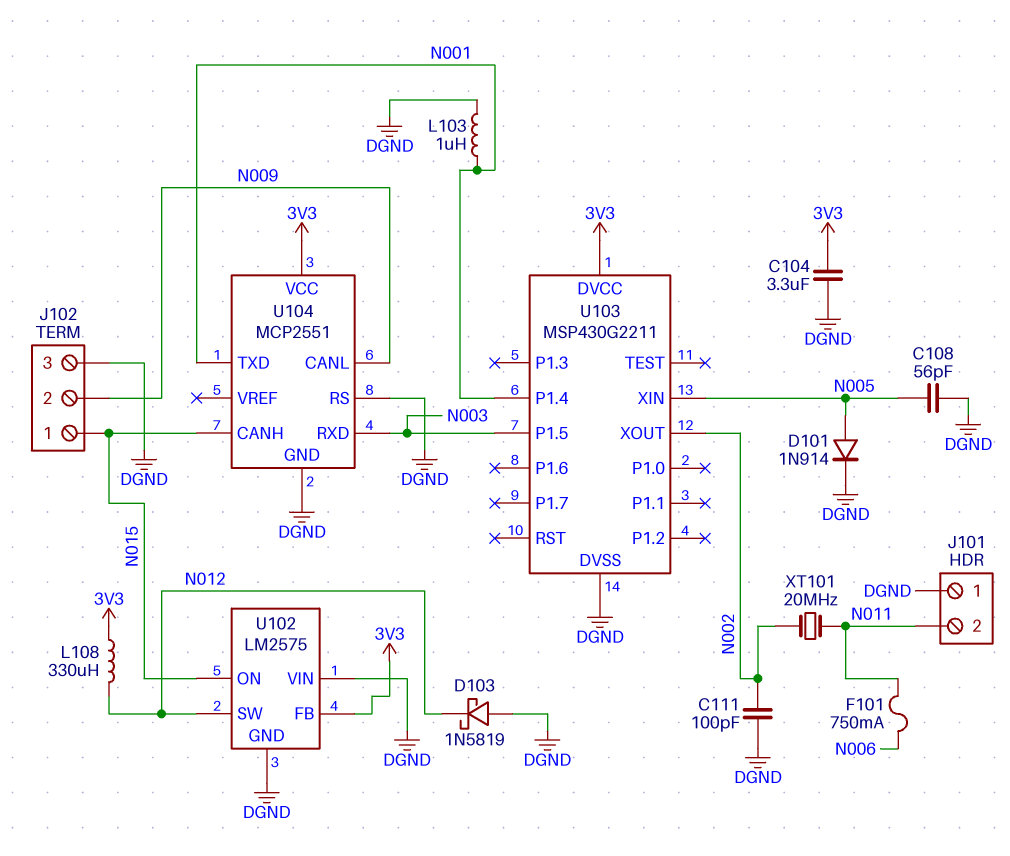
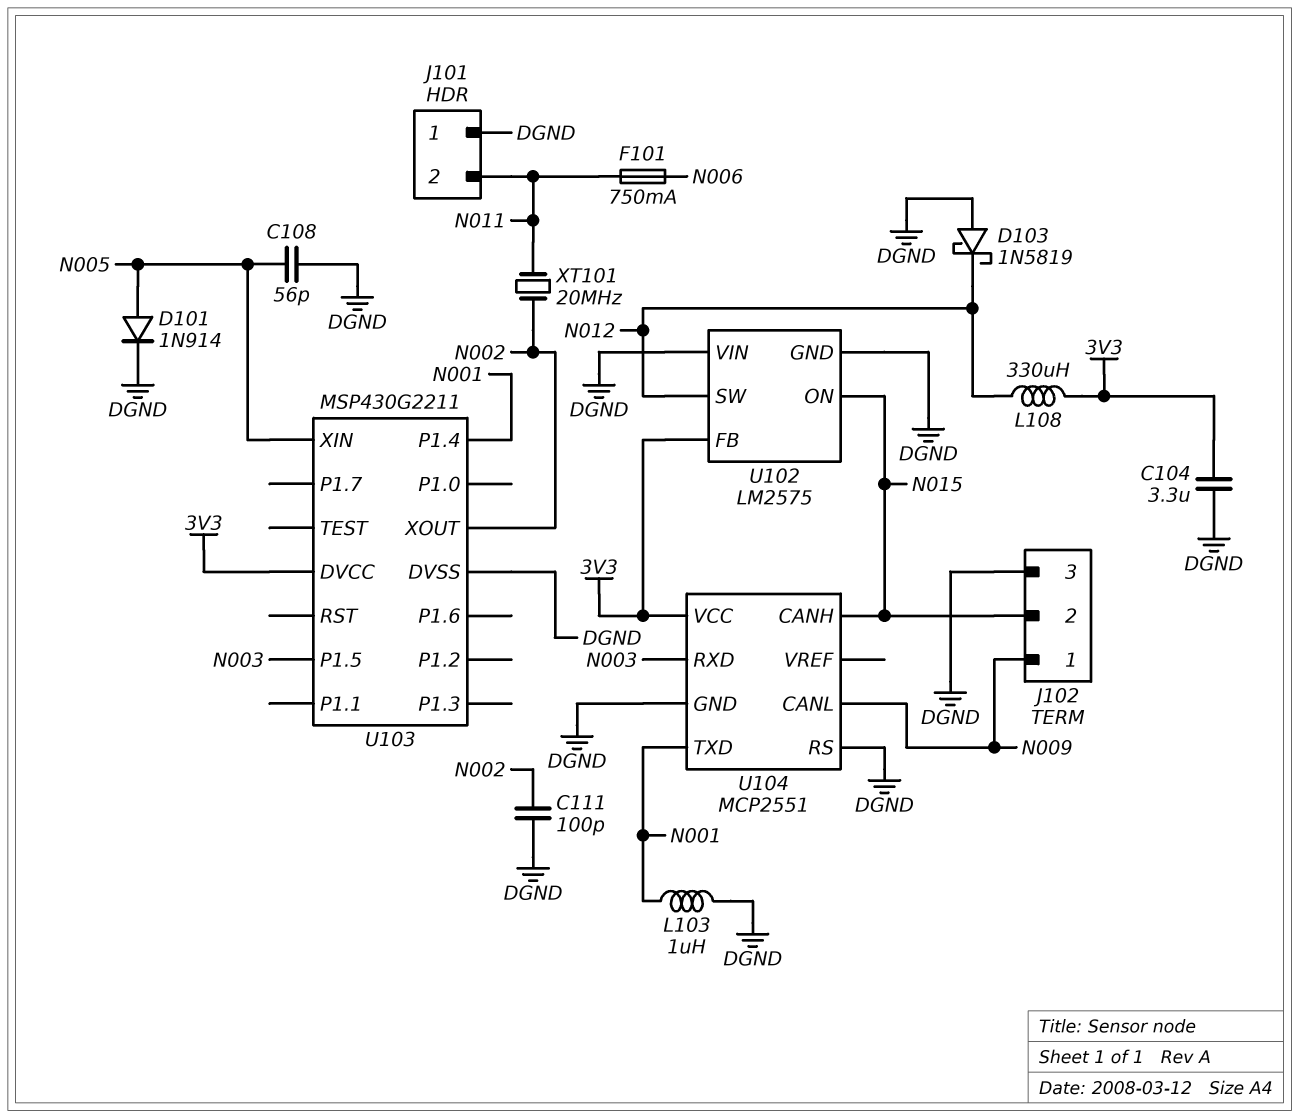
J102 pin 1: N015 -> N009
J102 pin 2: N009 -> N015

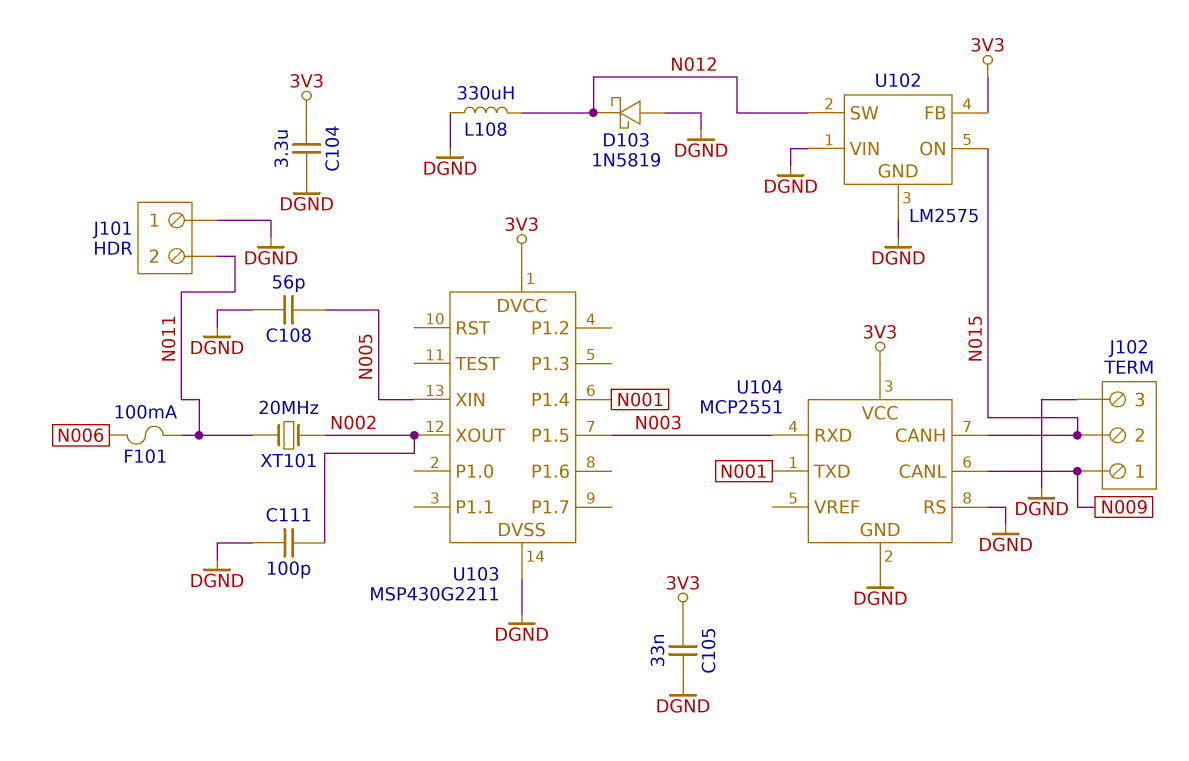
C105: none -> 33nF (3V3, DGND)
D101: diode 1N914 (A N005, K DGND) -> none
F101: 750mA (N006, N011) -> 100mA (N006, N011)
L103: 1uH (DGND, N001) -> none
L108: 330uH (3V3, N012) -> 330uH (DGND, N012)

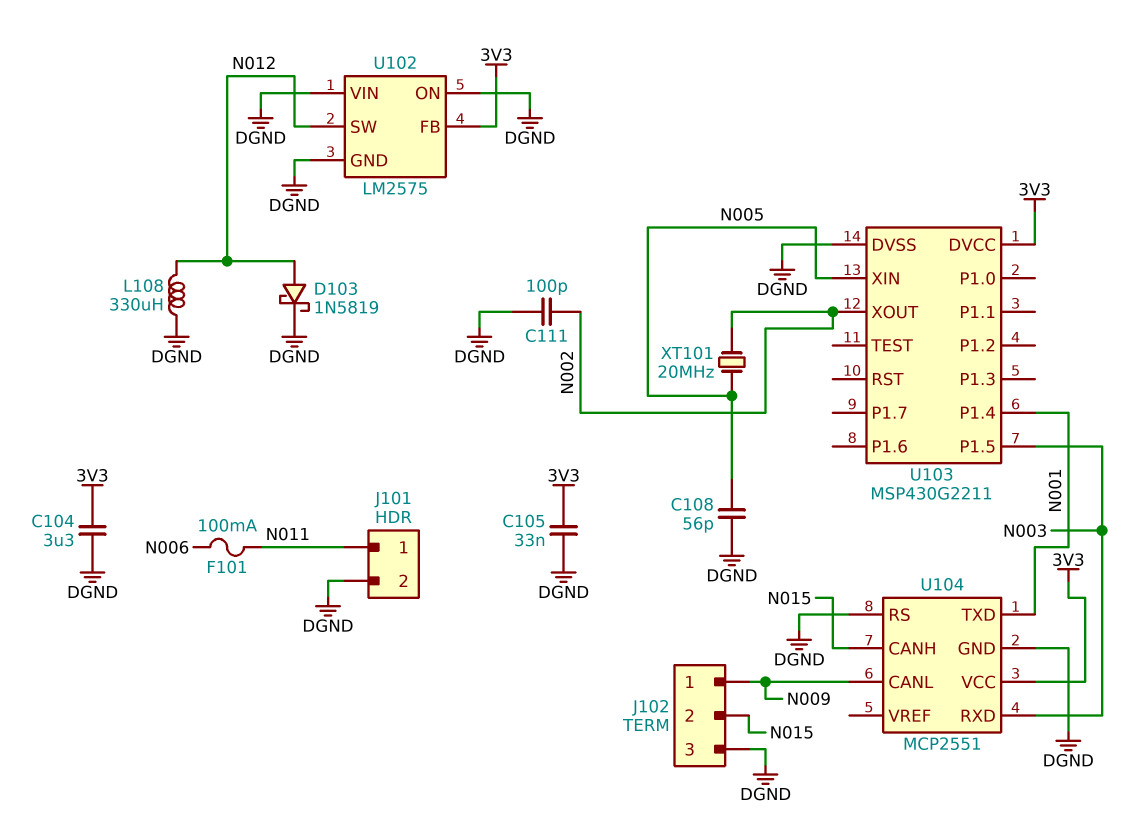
D103: schottky 1N5819 (A DGND, K N012) -> schottky 1N5819 (A N012, K DGND)
J101 pin 1: DGND -> N011
J101 pin 2: N011 -> DGND
U102 pin ON: N015 -> DGND
XT101: 20MHz (N002, N011) -> 20MHz (N002, N005)

